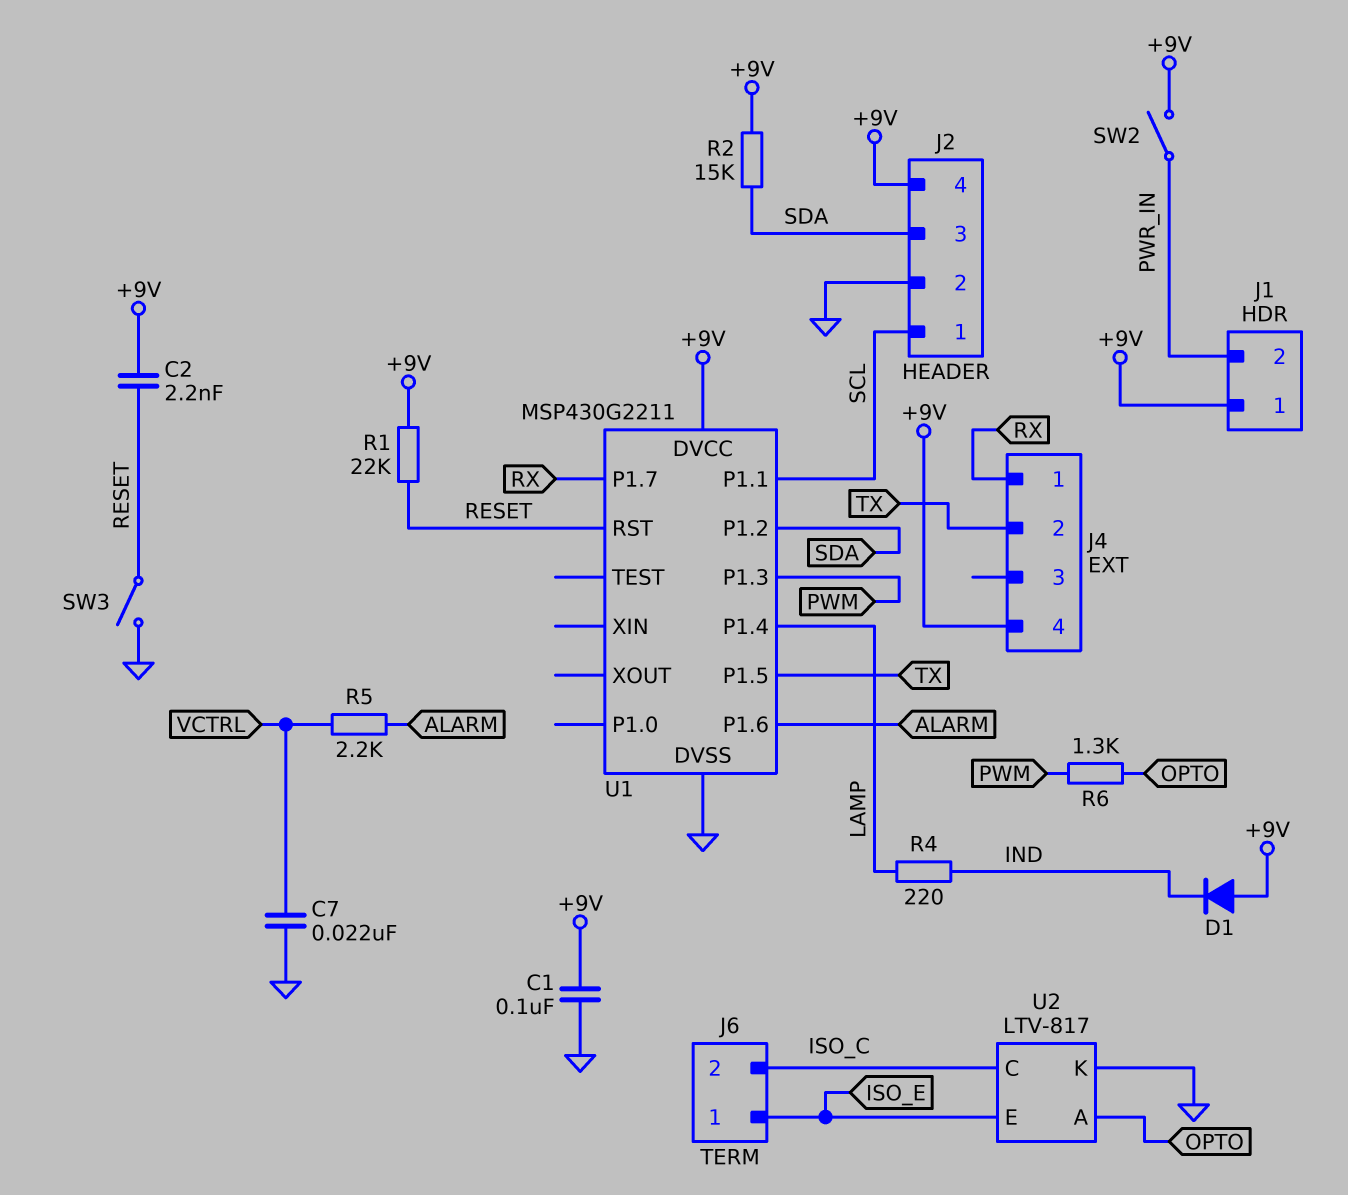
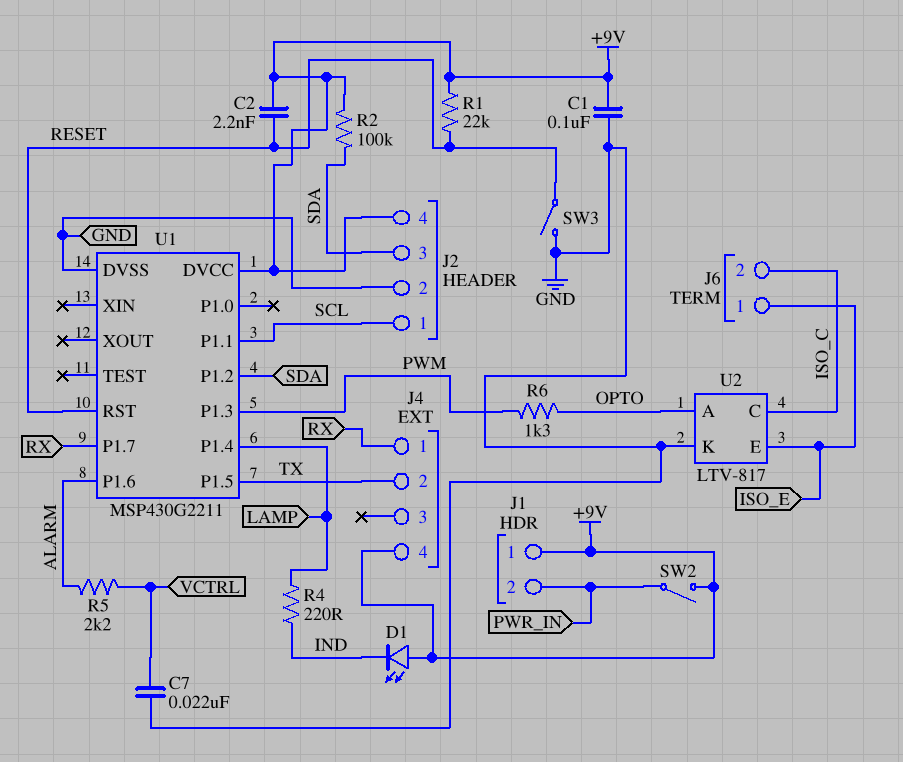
D1: diode (A +9V, K IND) -> LED (A +9V, K IND)
R2: 15k (+9V, SDA) -> 100k (+9V, SDA)

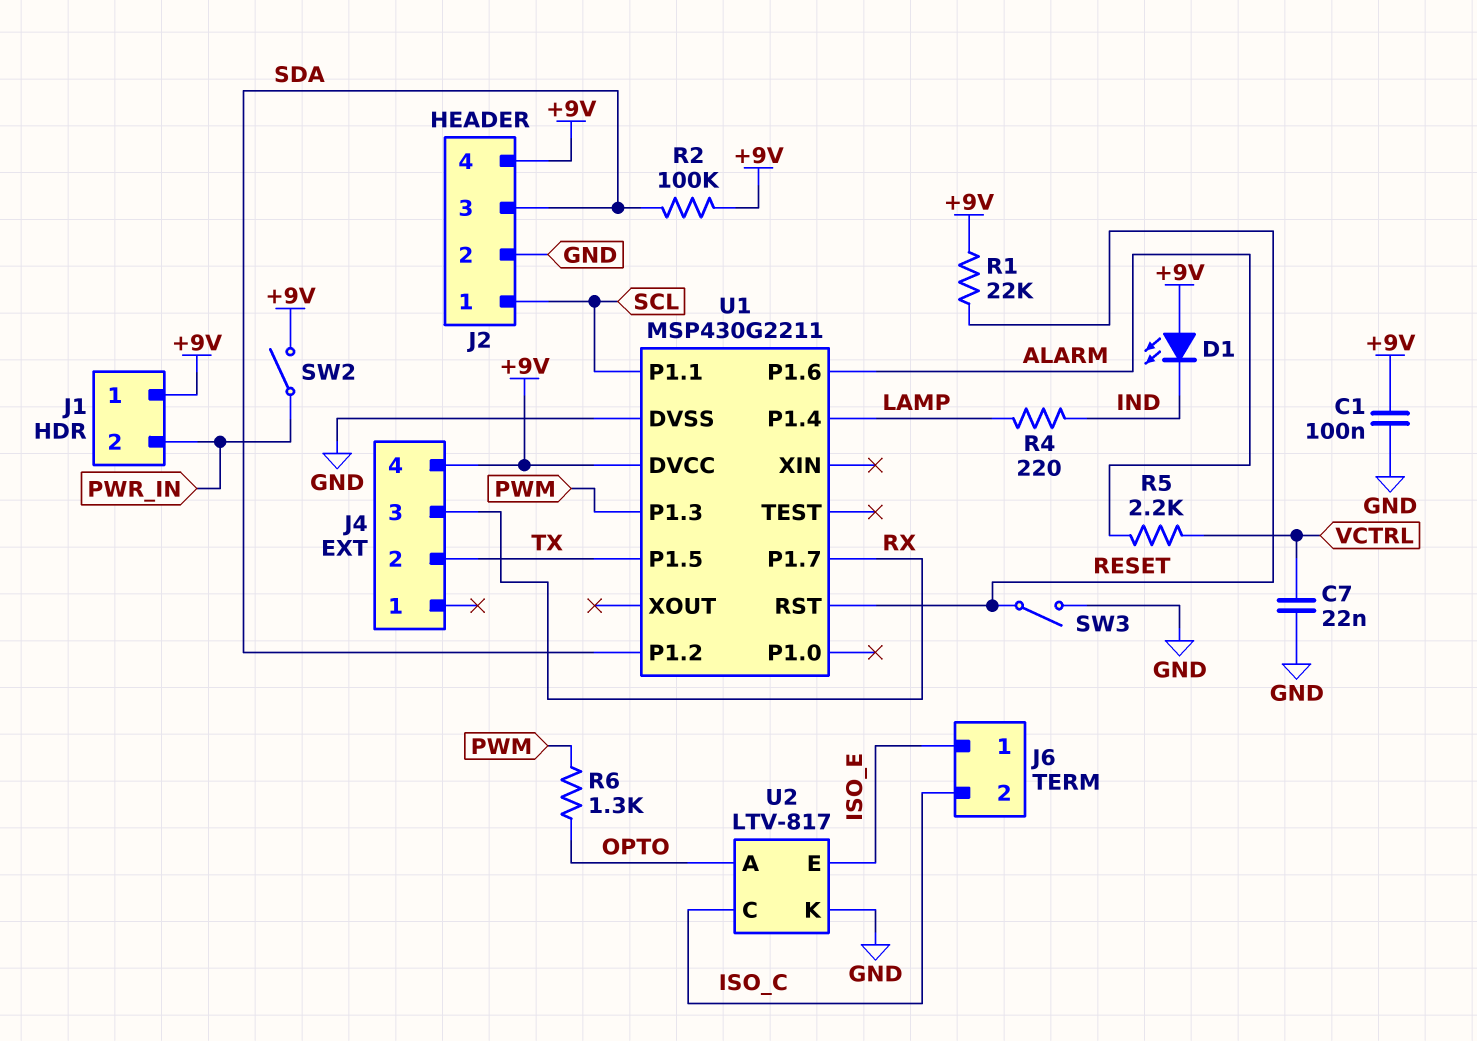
C2: 2.2nF (+9V, RESET) -> none
J4 pin 1: RX -> none
J4 pin 3: none -> RX

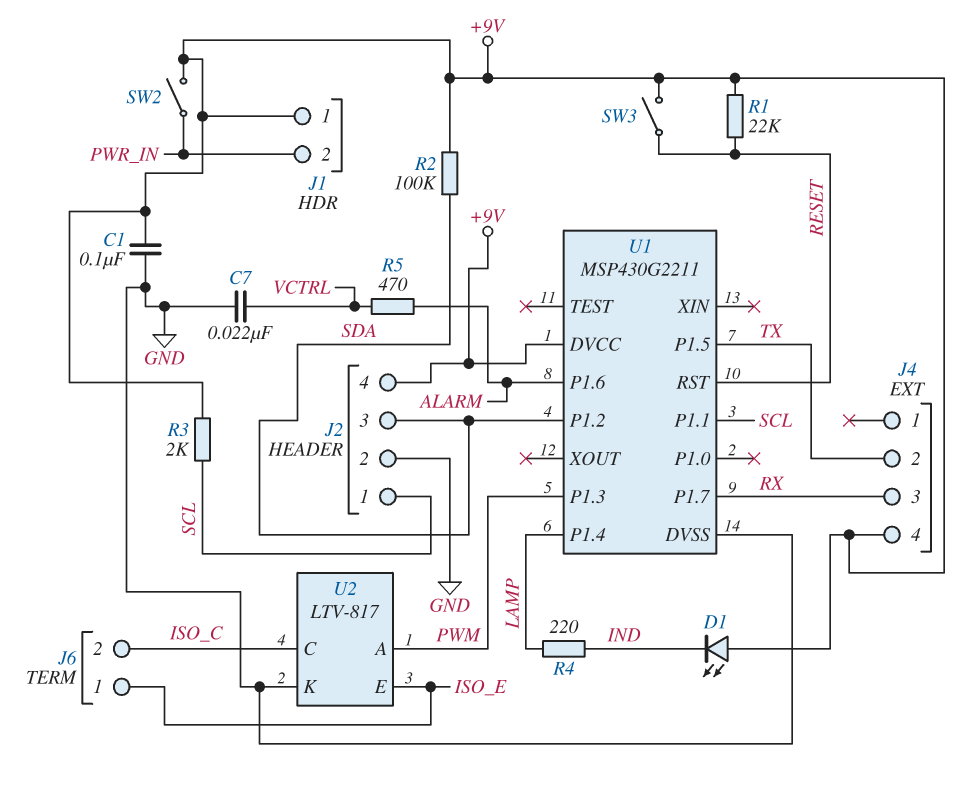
R3: none -> 2k (+9V, SCL)
R5: 2.2k (ALARM, VCTRL) -> 470 (ALARM, VCTRL)
R6: 1.3k (OPTO, PWM) -> none
SW3: switch (GND, RESET) -> switch (+9V, RESET)
U2 pin A: OPTO -> PWM

